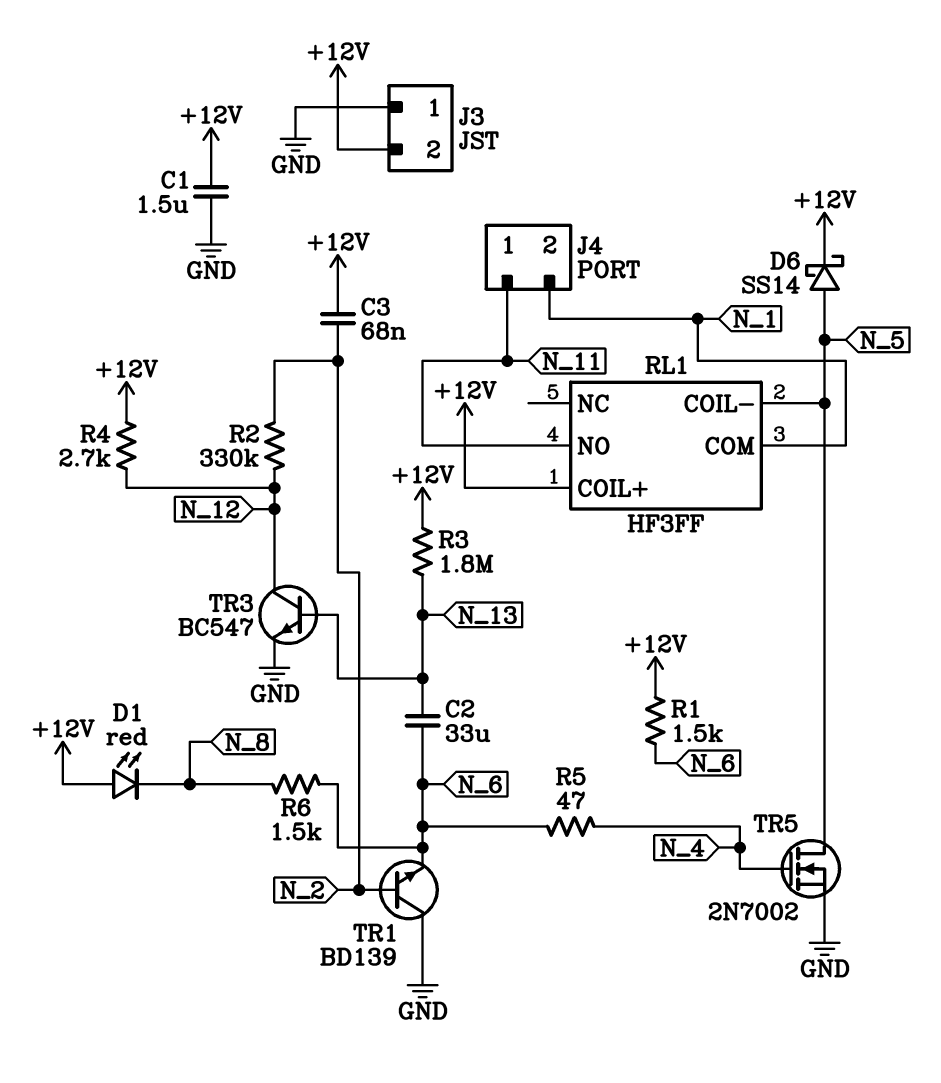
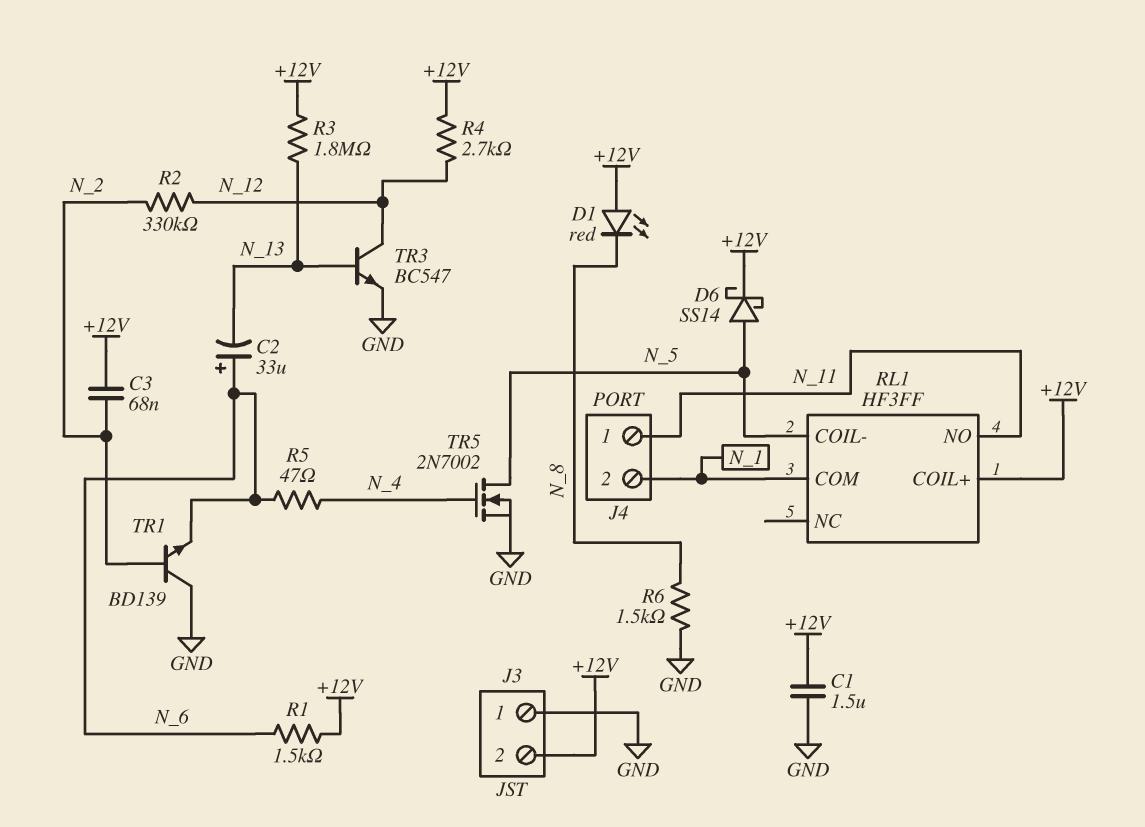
C2: 33uF (N_6, N_13) -> 33uF (plus N_6, minus N_13)
R6: 1.5k (N_6, N_8) -> 1.5k (GND, N_8)

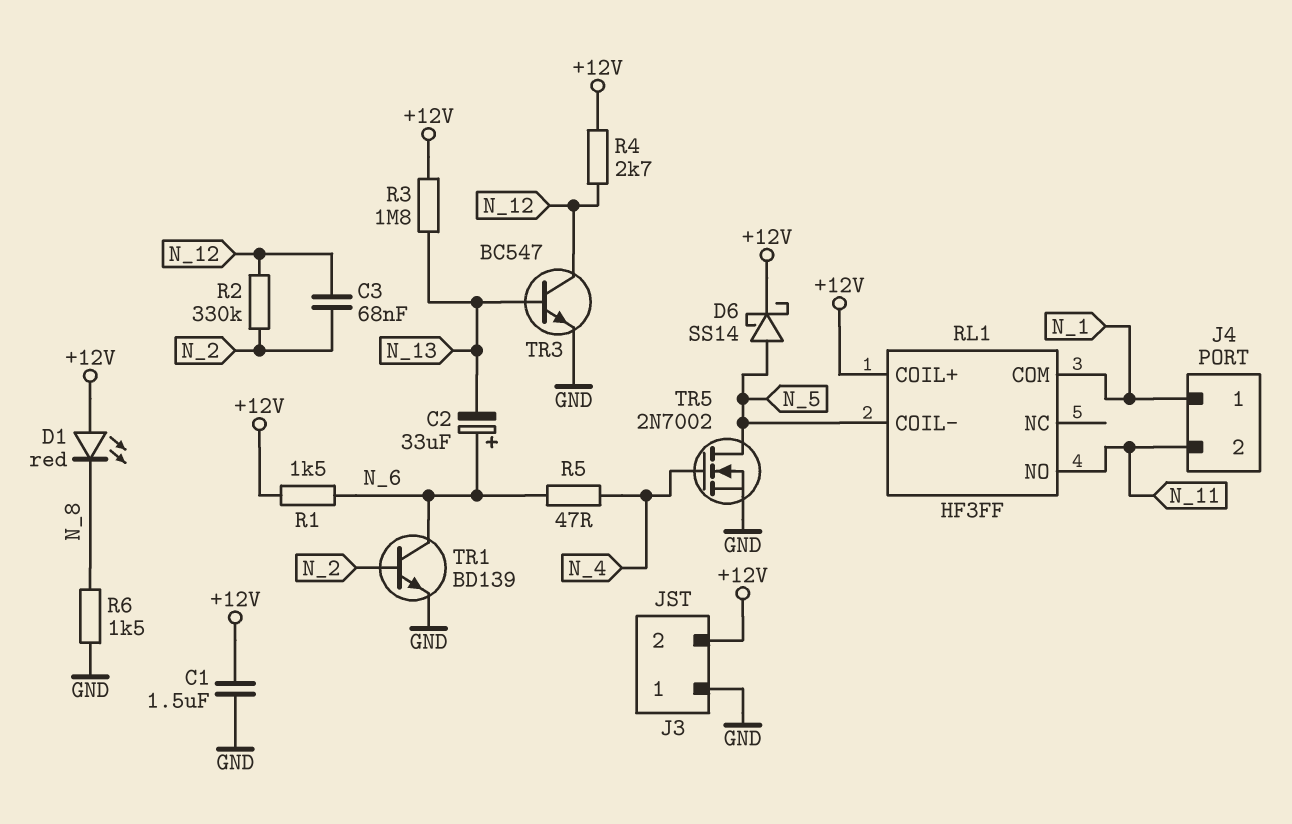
C3: 68nF (+12V, N_2) -> 68nF (N_2, N_12)
J4 pin 1: N_11 -> N_1
J4 pin 2: N_1 -> N_11
TR1: NPN BD139 (B N_2, C GND, E N_6) -> NPN BD139 (B N_2, C N_6, E GND)

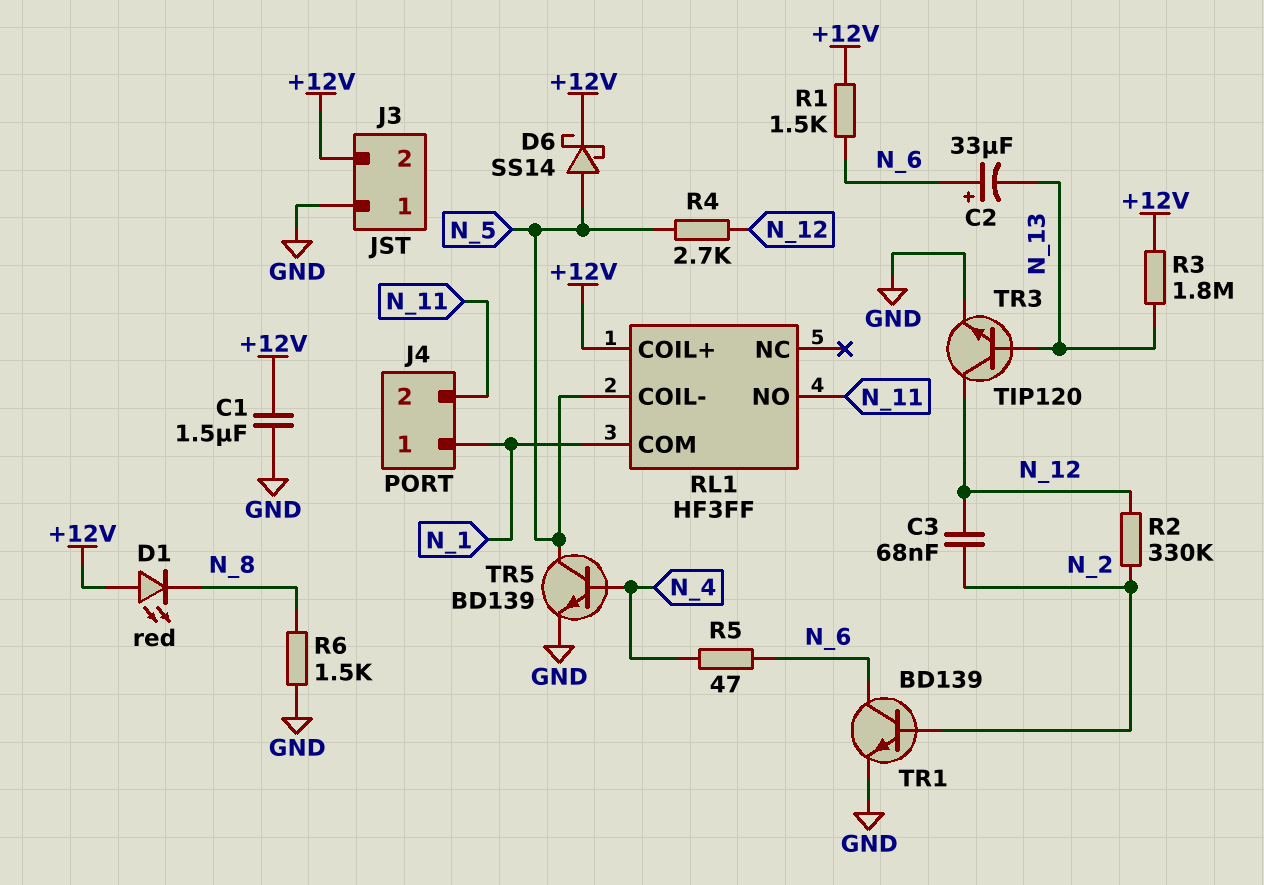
R4: 2.7k (+12V, N_12) -> 2.7k (N_5, N_12)
TR3: NPN BC547 (B N_13, C N_12, E GND) -> NPN TIP120 (B N_13, C N_12, E GND)
TR5: NMOS 2N7002 (G N_4, D N_5, S GND) -> NPN BD139 (B N_4, C N_5, E GND)

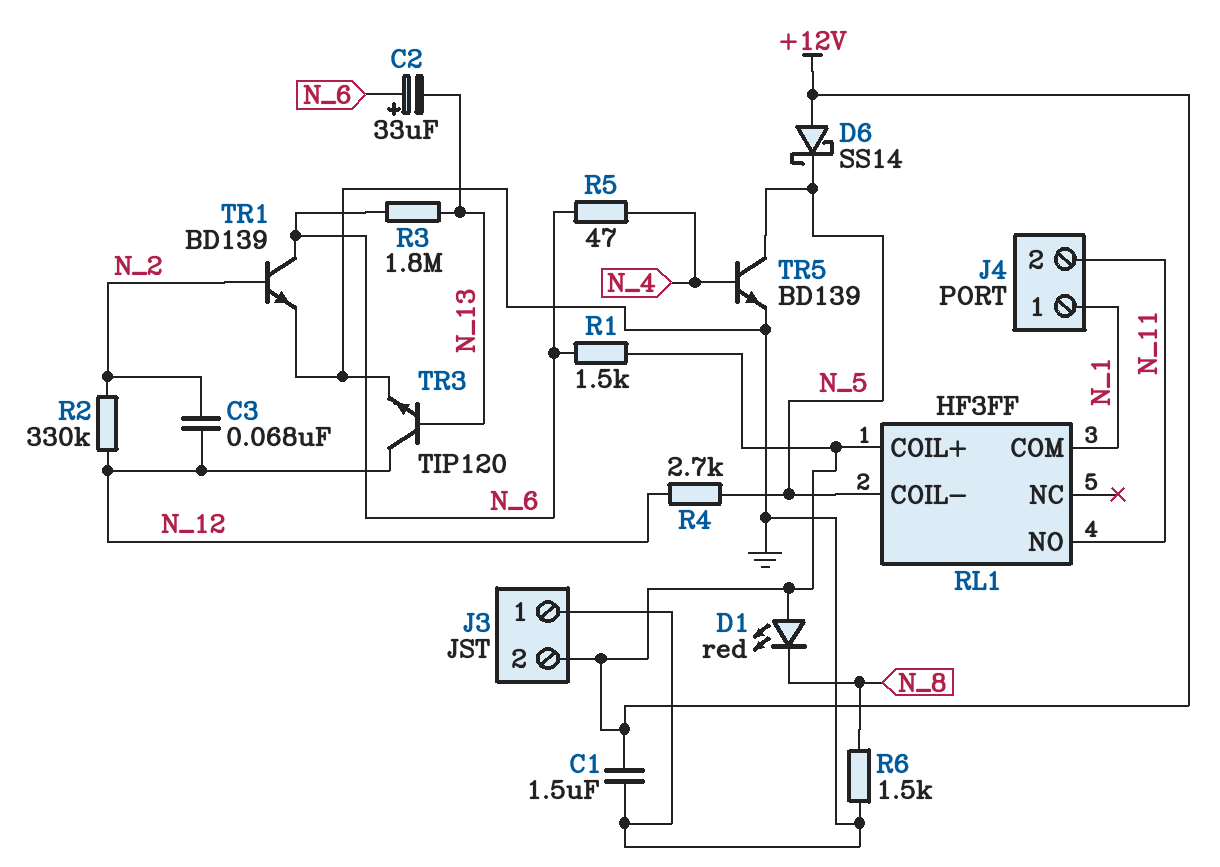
D6: schottky SS14 (A N_5, K +12V) -> schottky SS14 (A +12V, K N_5)
R3: 1.8M (+12V, N_13) -> 1.8M (N_6, N_13)

